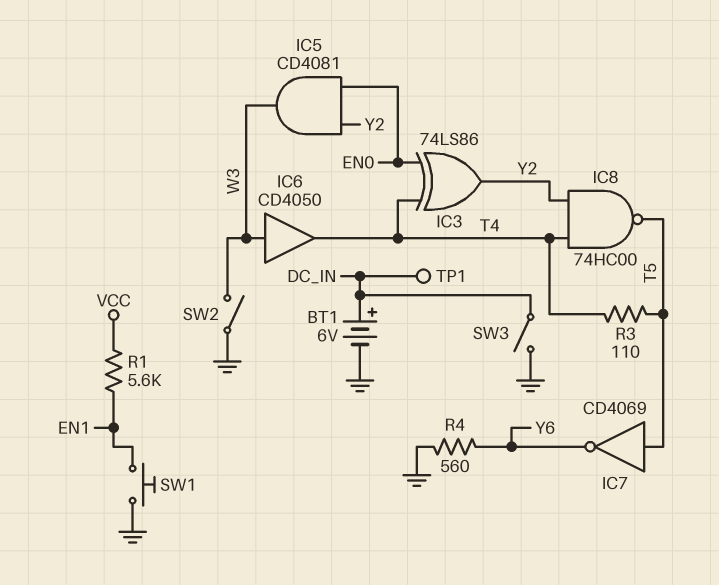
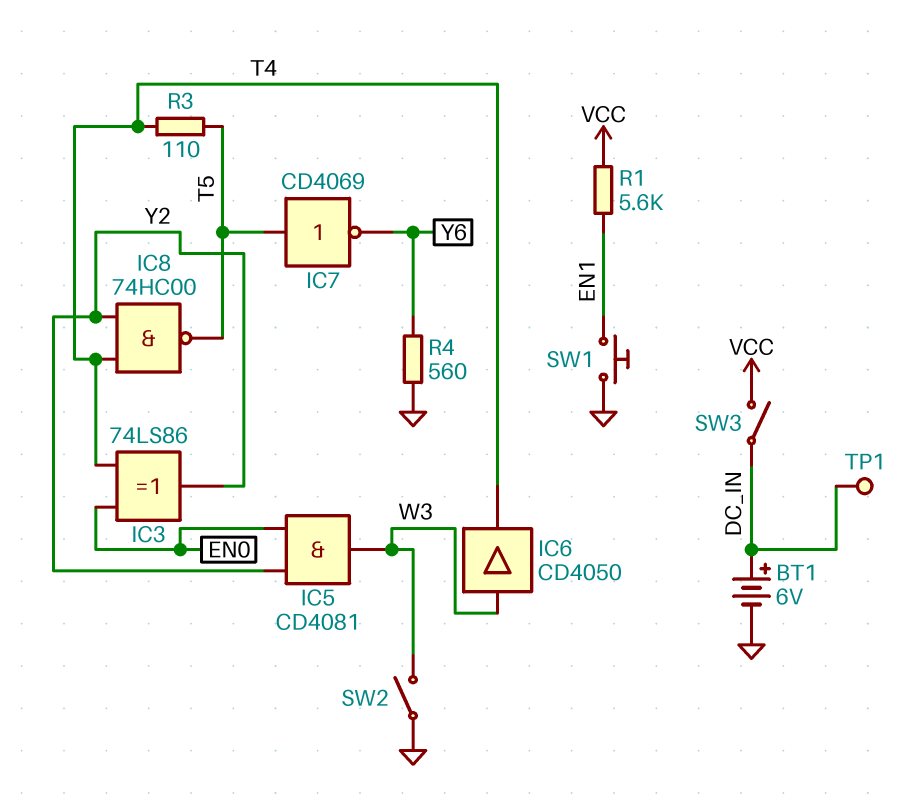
SW3: switch (DC_IN, GND) -> switch (DC_IN, VCC)

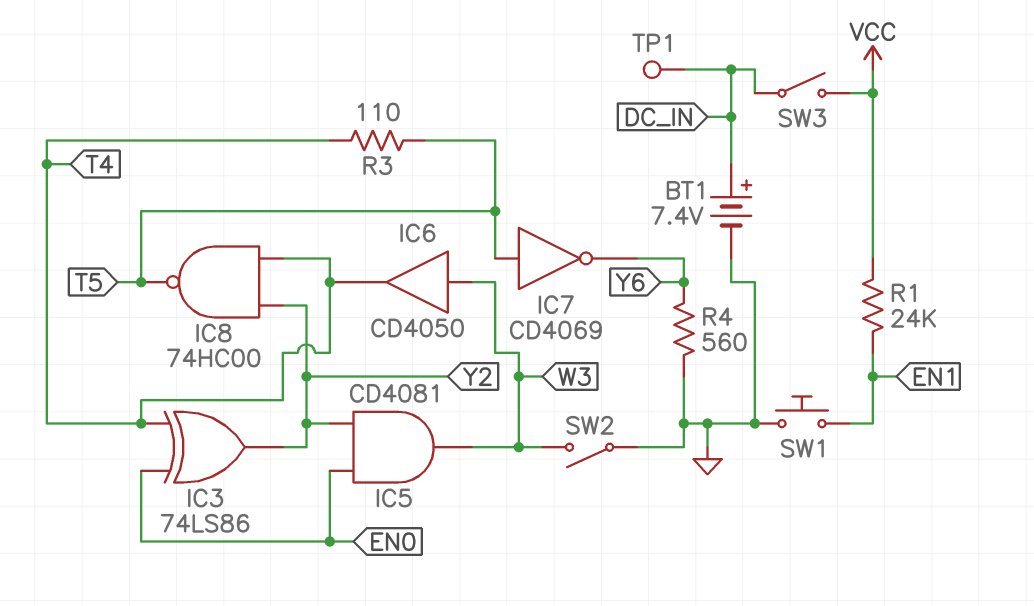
BT1: 6V (plus DC_IN, minus GND) -> 7.4V (plus DC_IN, minus GND)
R1: 5.6k (EN1, VCC) -> 24k (EN1, VCC)

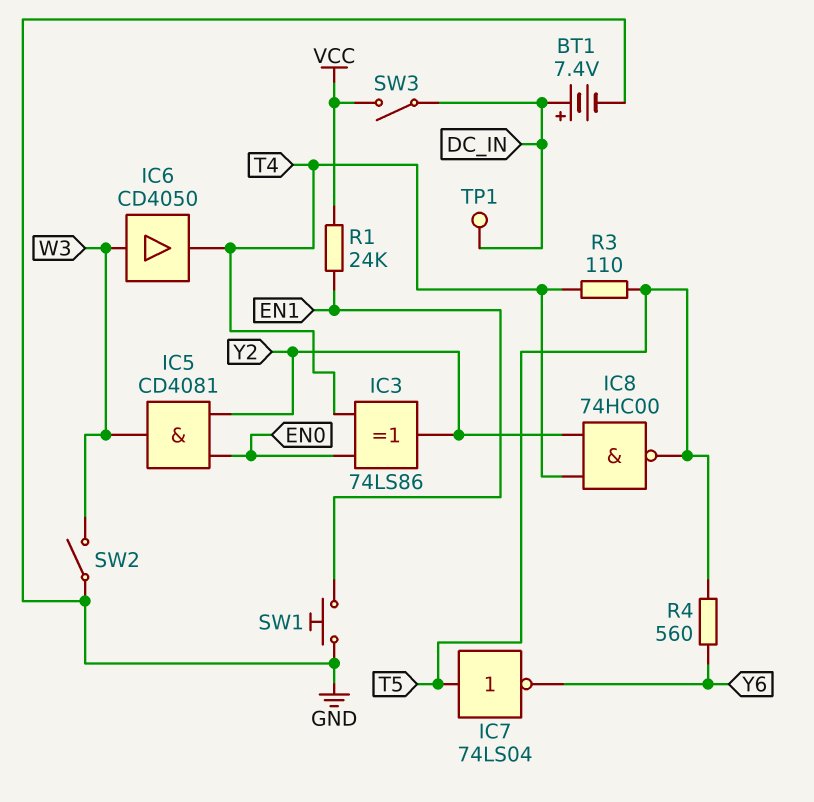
IC7: NOT CD4069 (in T5, out Y6) -> NOT 74LS04 (in T5, out Y6)
R4: 560 (GND, Y6) -> 560 (T5, Y6)

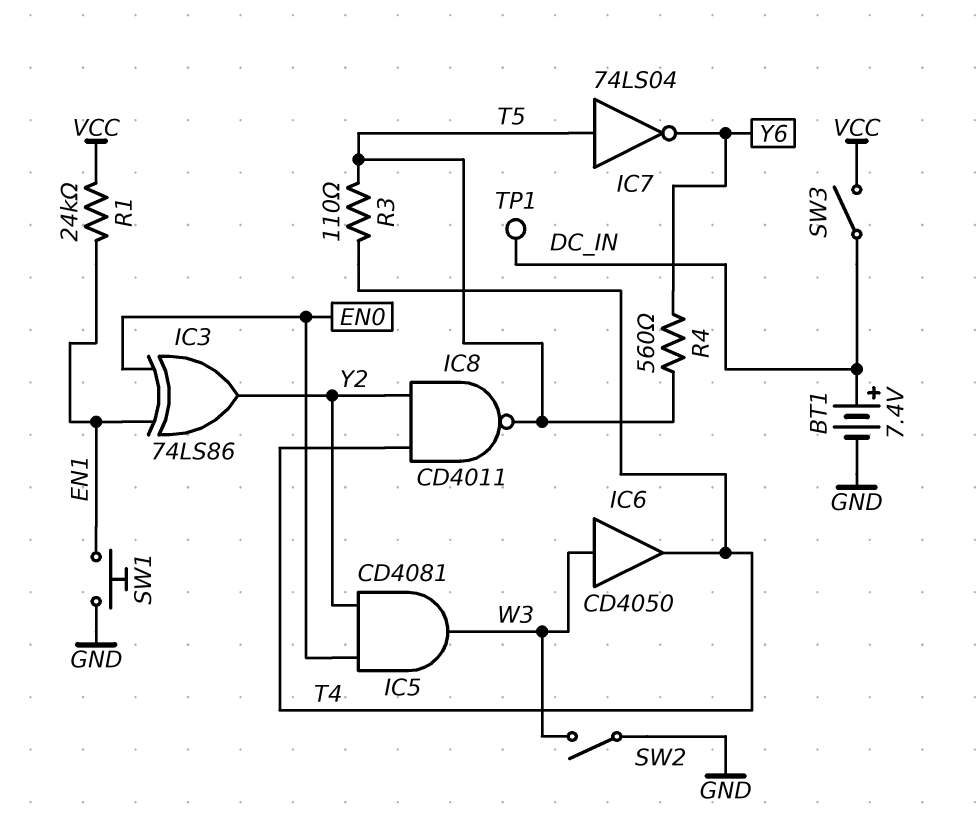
IC3: XOR 74LS86 (in EN0, in T4, out Y2) -> XOR 74LS86 (in EN0, in EN1, out Y2)
IC8: NAND 74HC00 (in T4, in Y2, out T5) -> NAND CD4011 (in T4, in Y2, out T5)

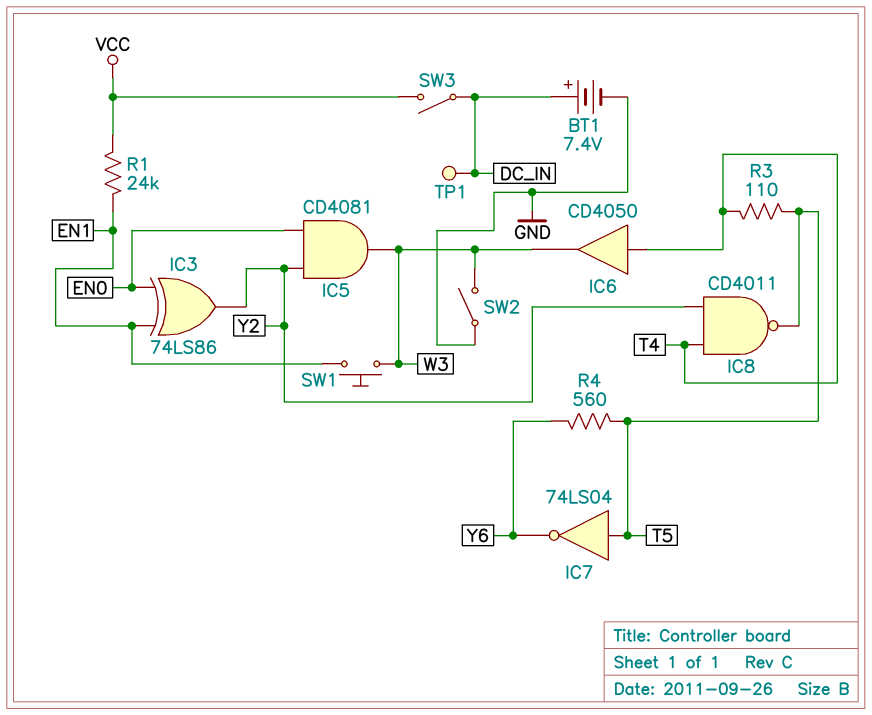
IC6: buffer CD4050 (in W3, out T4) -> buffer CD4050 (in T4, out W3)
SW1: button (EN1, GND) -> button (EN1, W3)

